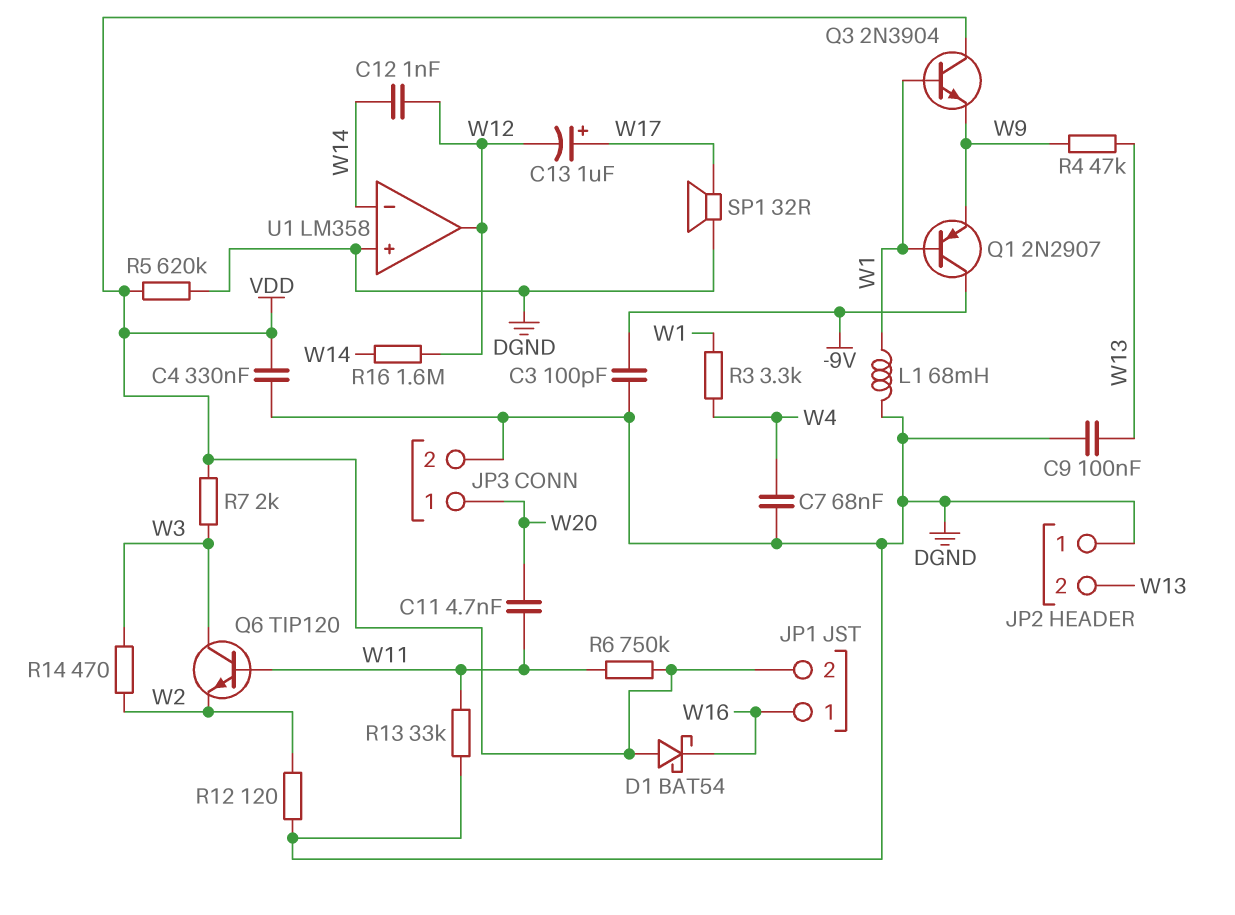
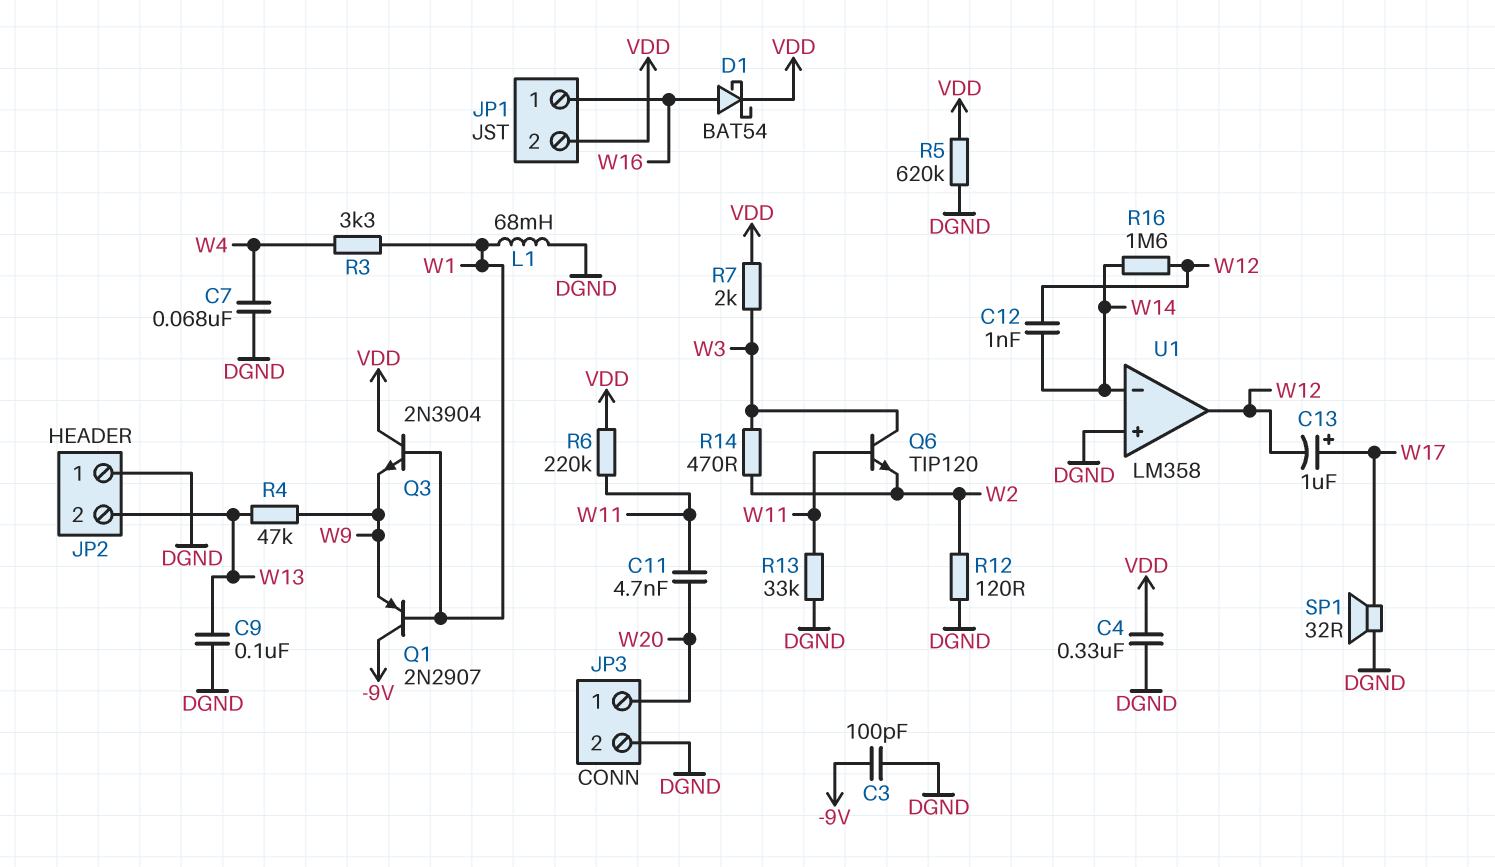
D1: schottky BAT54 (A VDD, K W16) -> schottky BAT54 (A W16, K VDD)
R6: 750k (VDD, W11) -> 220k (VDD, W11)

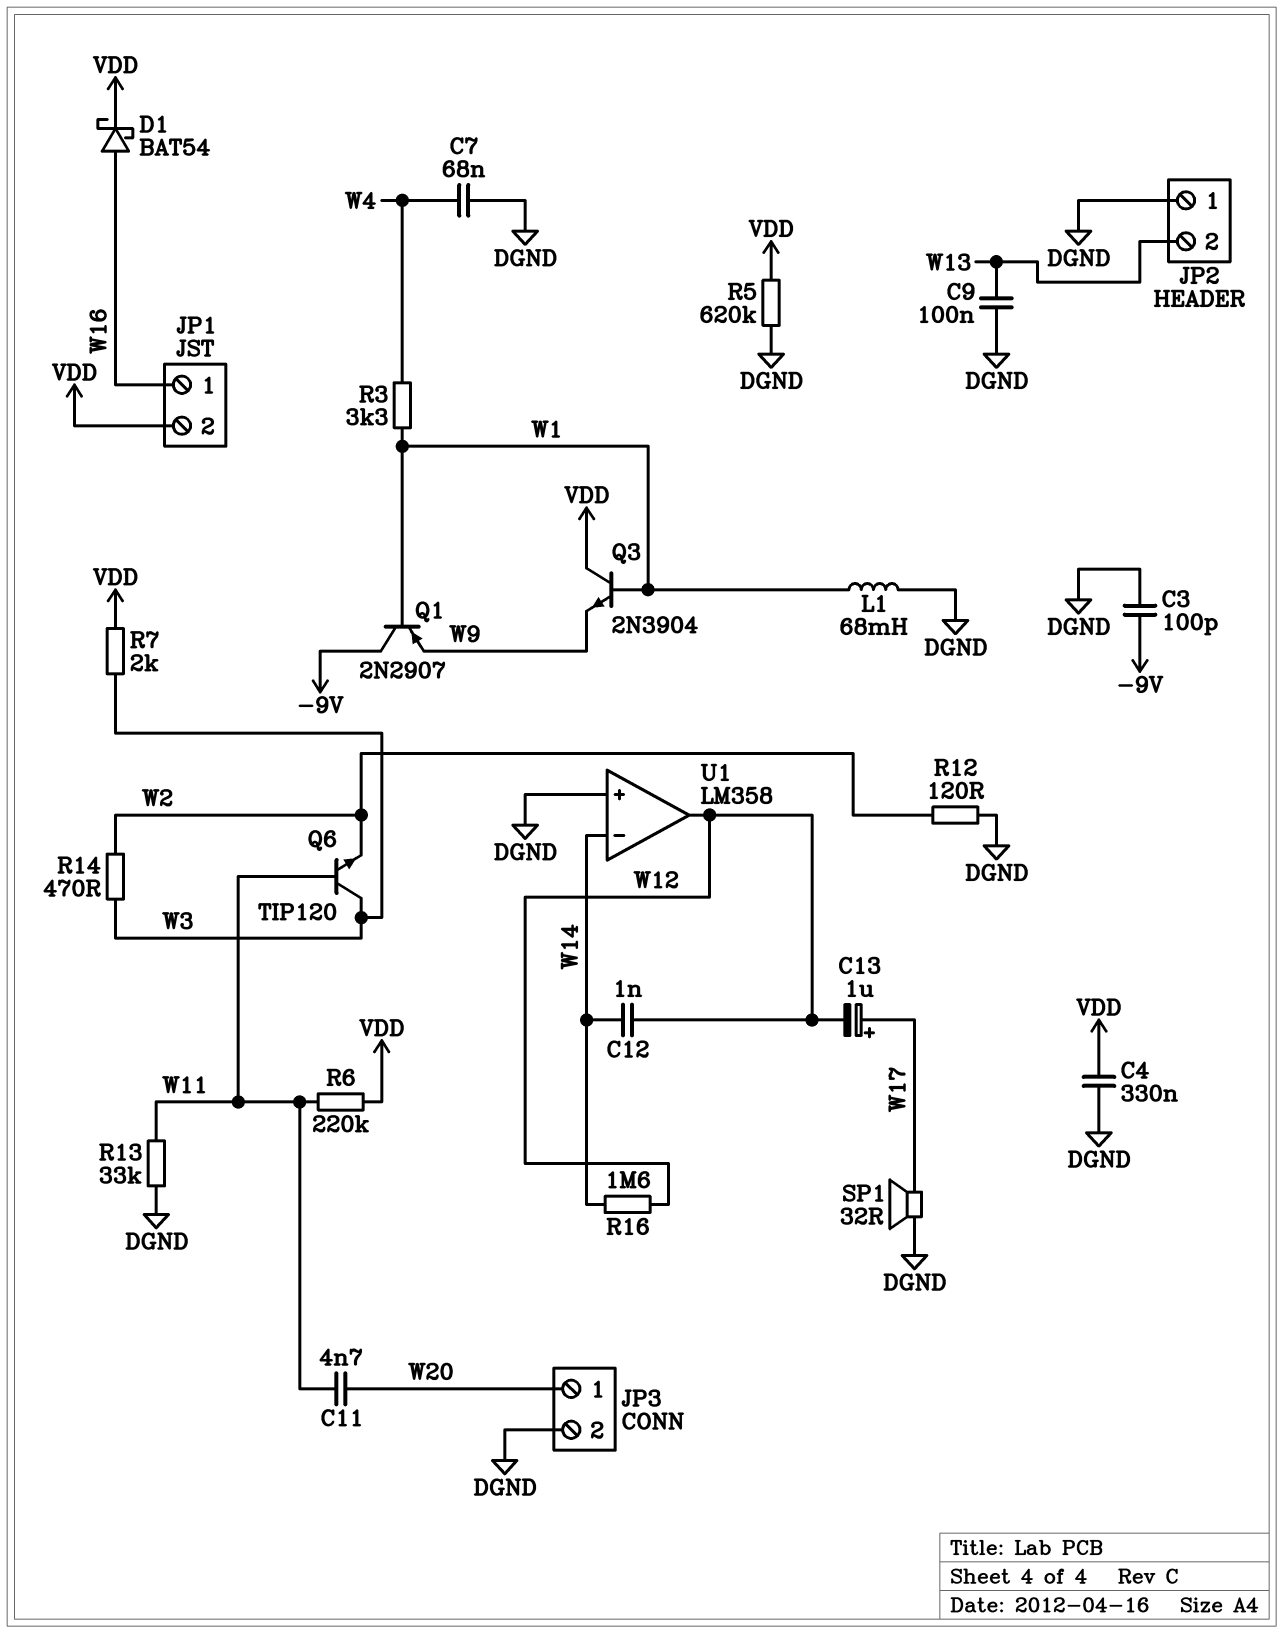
R4: 47k (W9, W13) -> none

